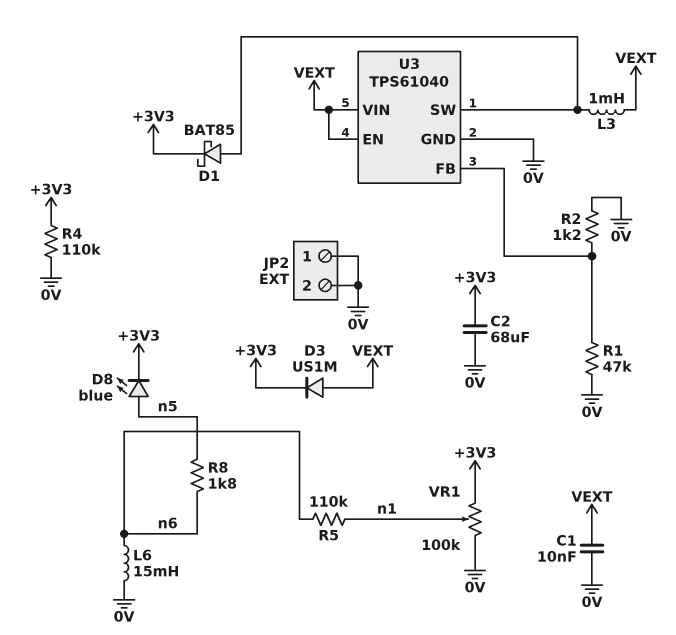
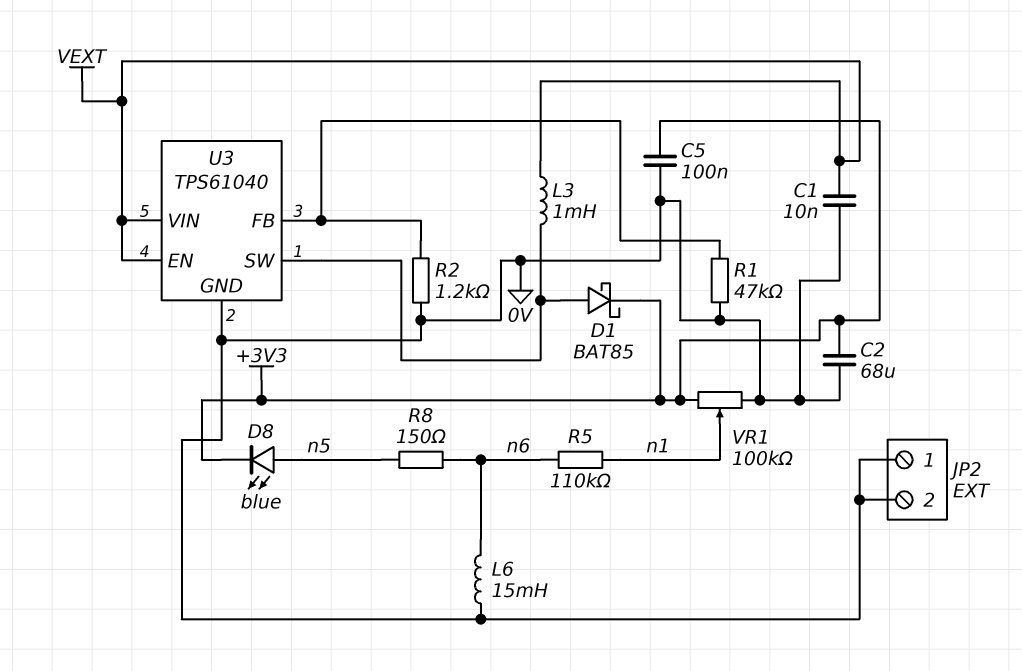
C5: none -> 100nF (+3V3, 0V)
D3: diode US1M (A VEXT, K +3V3) -> none
R4: 110k (+3V3, 0V) -> none
R8: 1.8k (n5, n6) -> 150 (n5, n6)

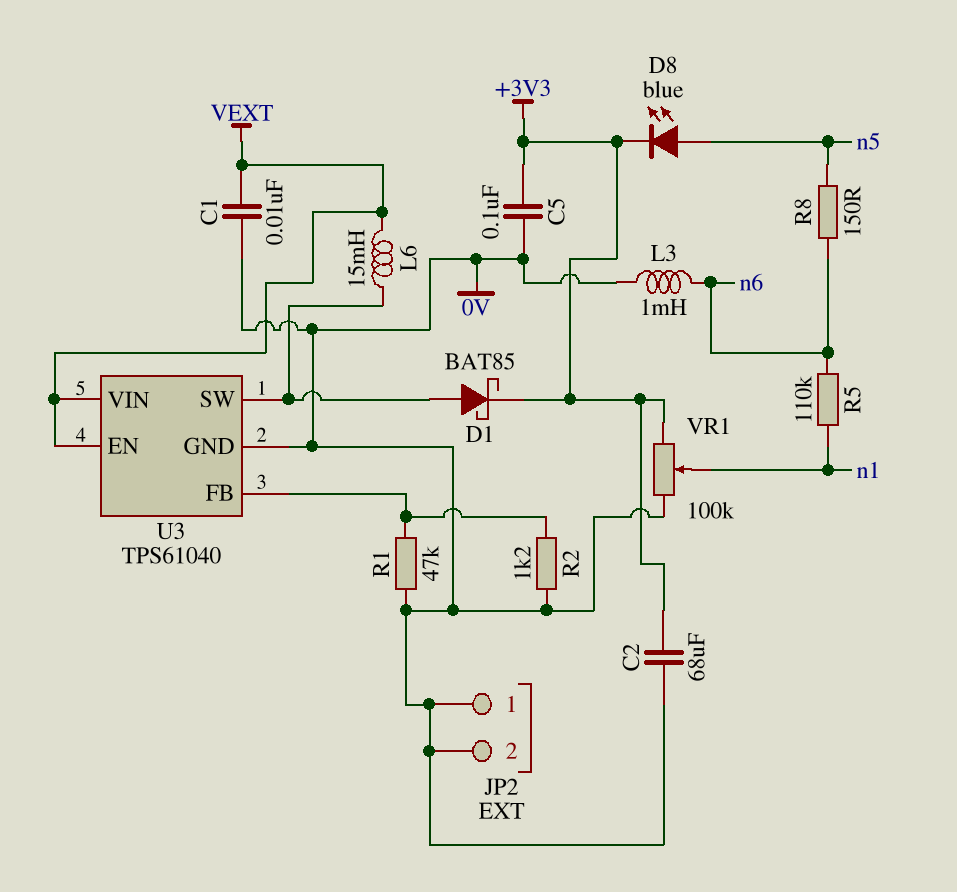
L3: 1mH (U3/SW, VEXT) -> 1mH (0V, n6)
L6: 15mH (0V, n6) -> 15mH (U3/SW, VEXT)

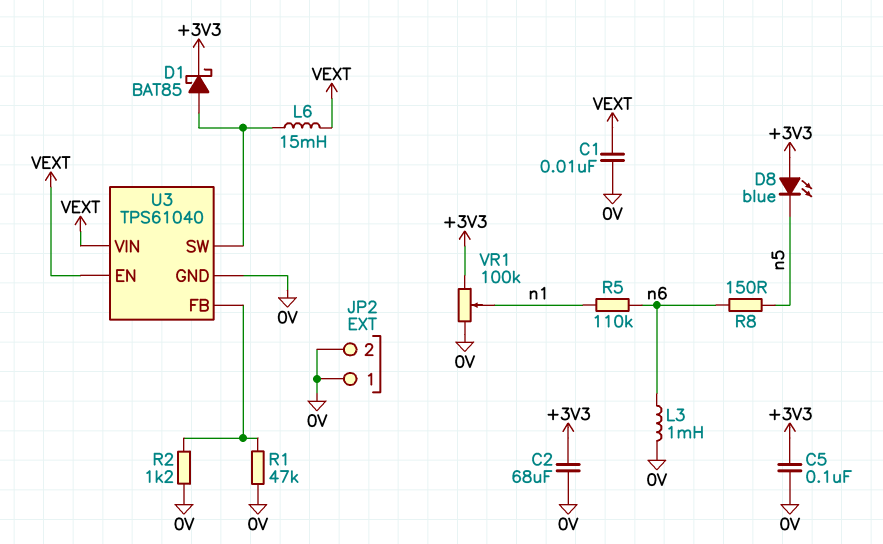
D8: LED blue (A n5, K +3V3) -> LED blue (A +3V3, K n5)

